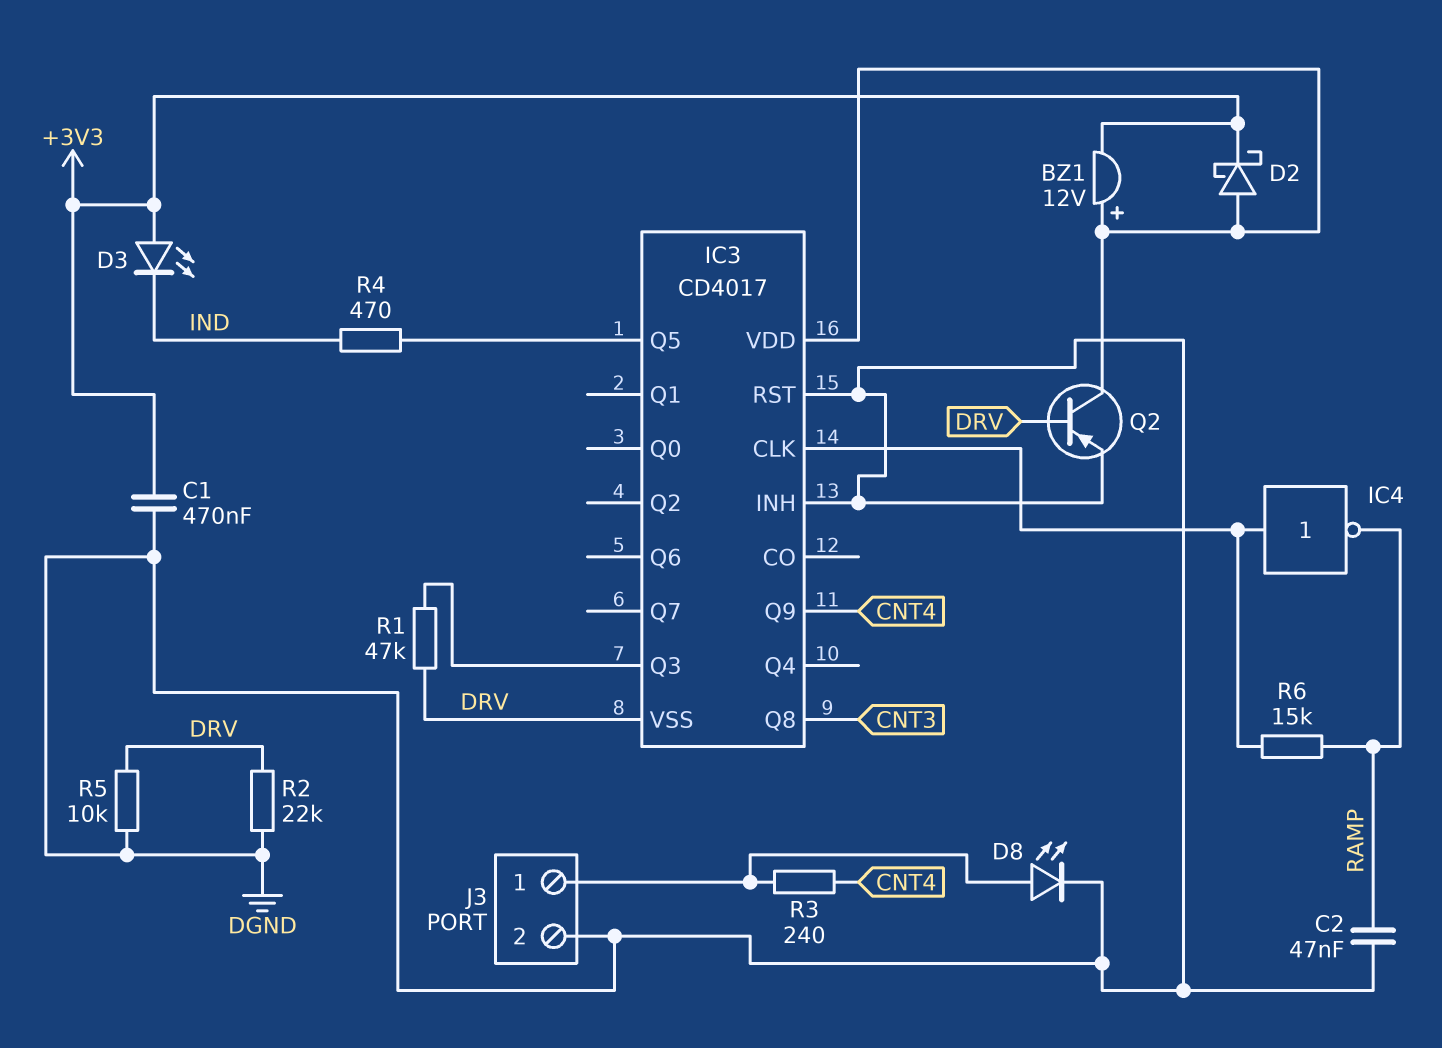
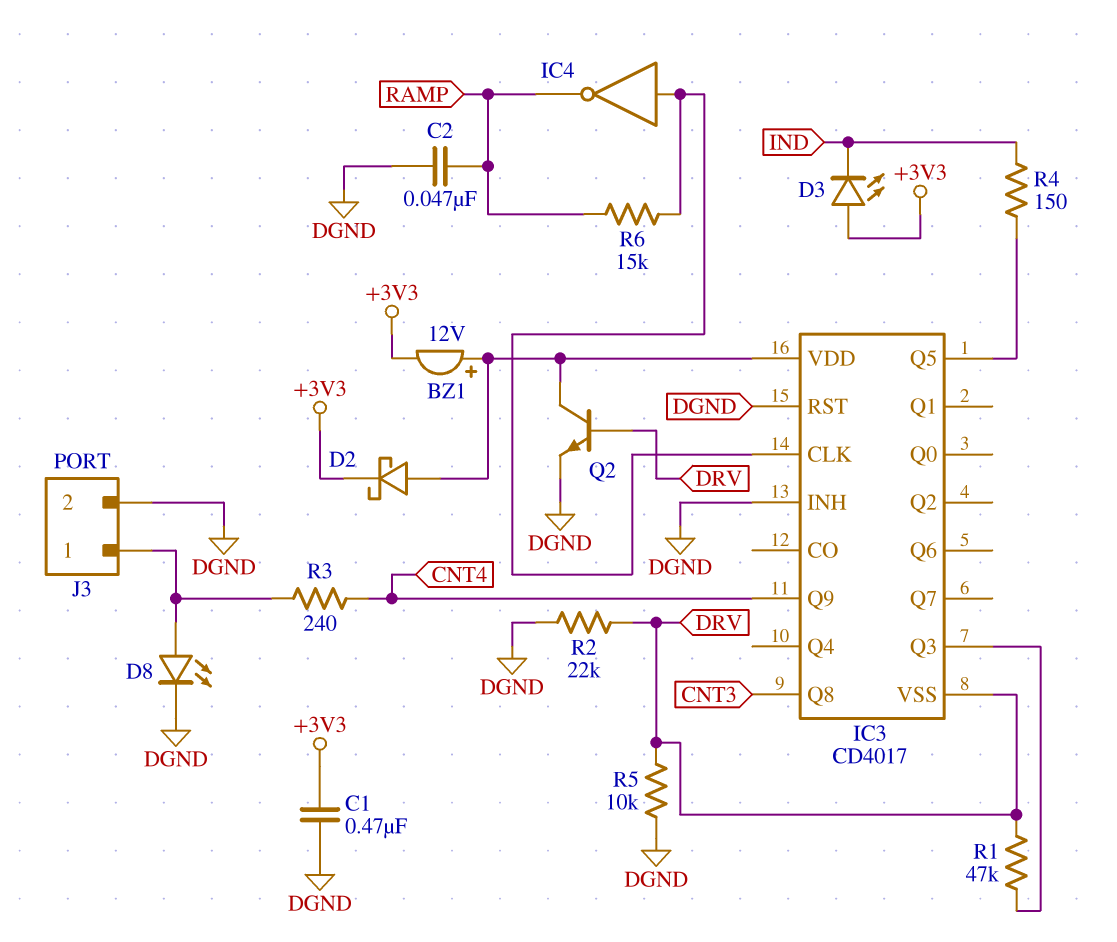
Q2: PNP (B DRV, C IC3/VDD, E DGND) -> NPN (B DRV, C IC3/VDD, E DGND)
R4: 470 (IC3/Q5, IND) -> 150 (IC3/Q5, IND)

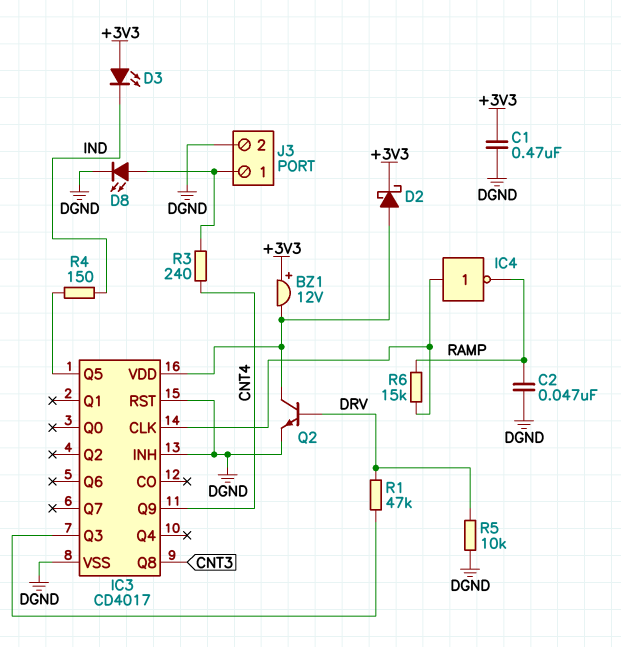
BZ1: buzzer 12V (plus IC3/VDD, minus +3V3) -> buzzer 12V (plus +3V3, minus IC3/VDD)
IC3 pin VSS: DRV -> DGND
R2: 22k (DGND, DRV) -> none

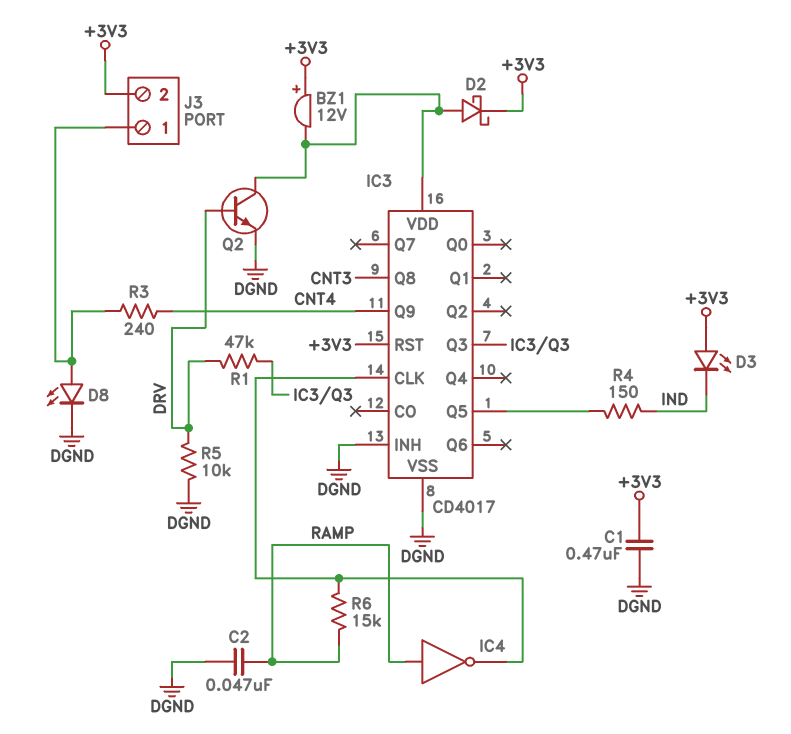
IC3 pin RST: DGND -> +3V3
IC4: NOT (in IC3/CLK, out RAMP) -> NOT (in RAMP, out IC3/CLK)
J3 pin 2: DGND -> +3V3

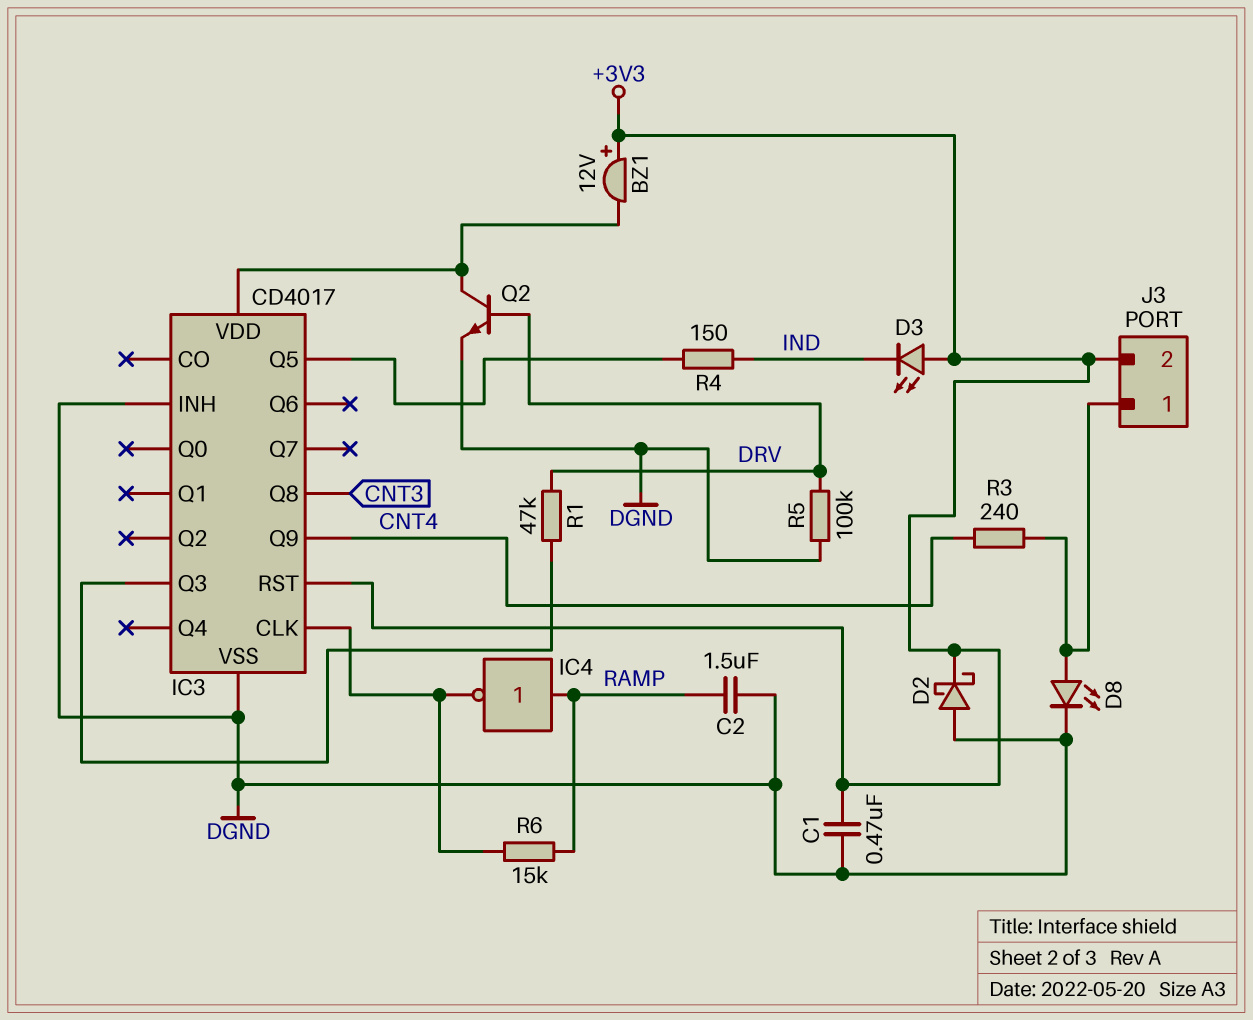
C2: 47nF (DGND, RAMP) -> 1.5uF (DGND, RAMP)
D2: schottky (A IC3/VDD, K +3V3) -> schottky (A DGND, K +3V3)
R5: 10k (DGND, DRV) -> 100k (DGND, DRV)

